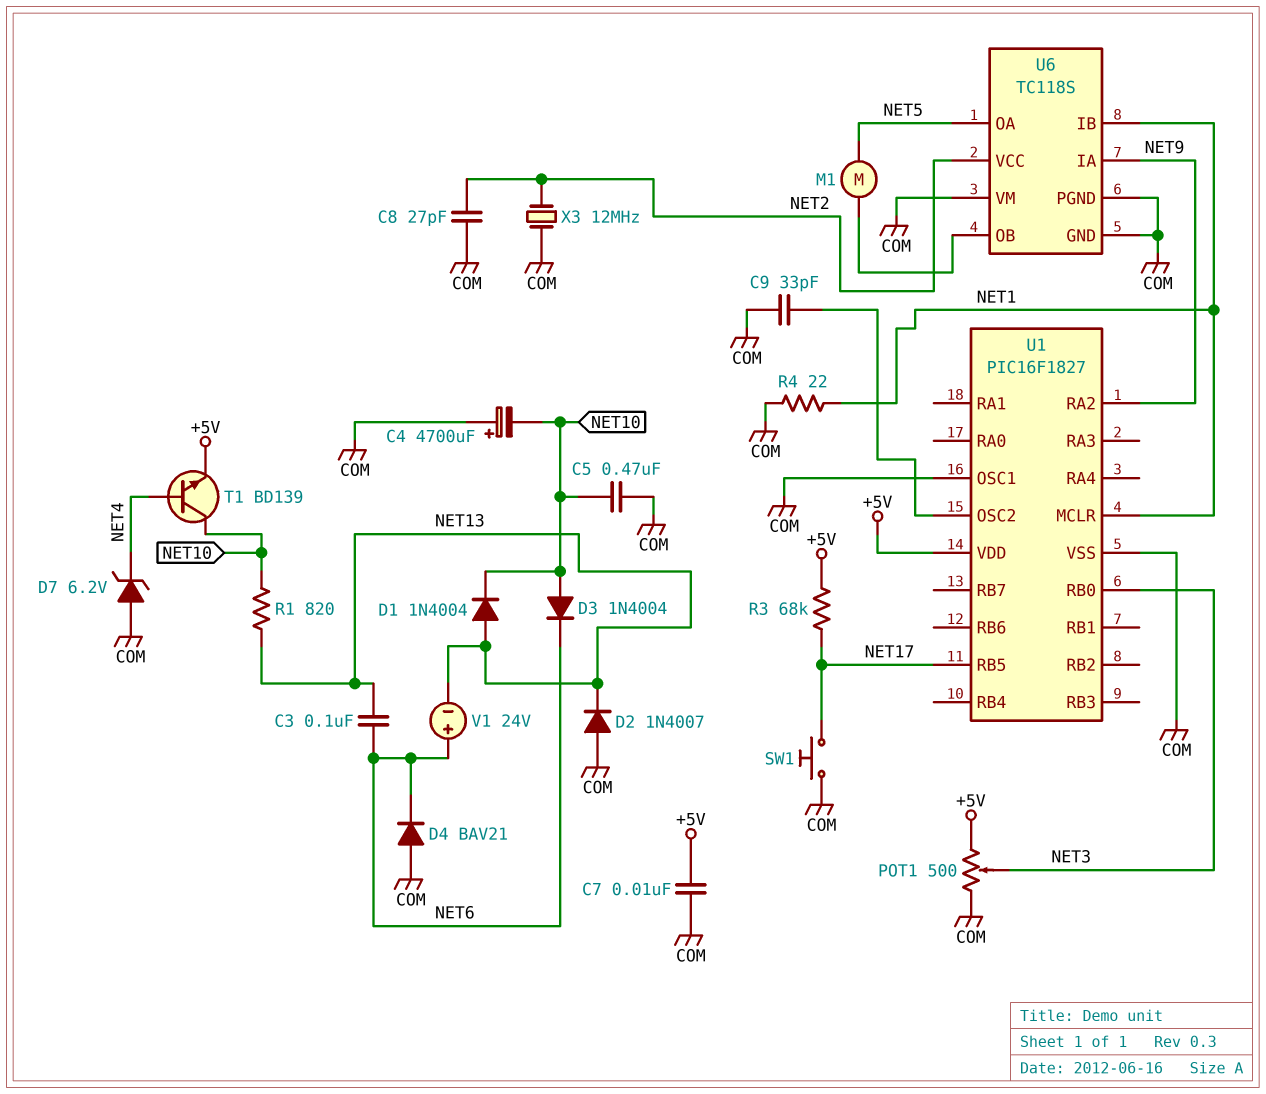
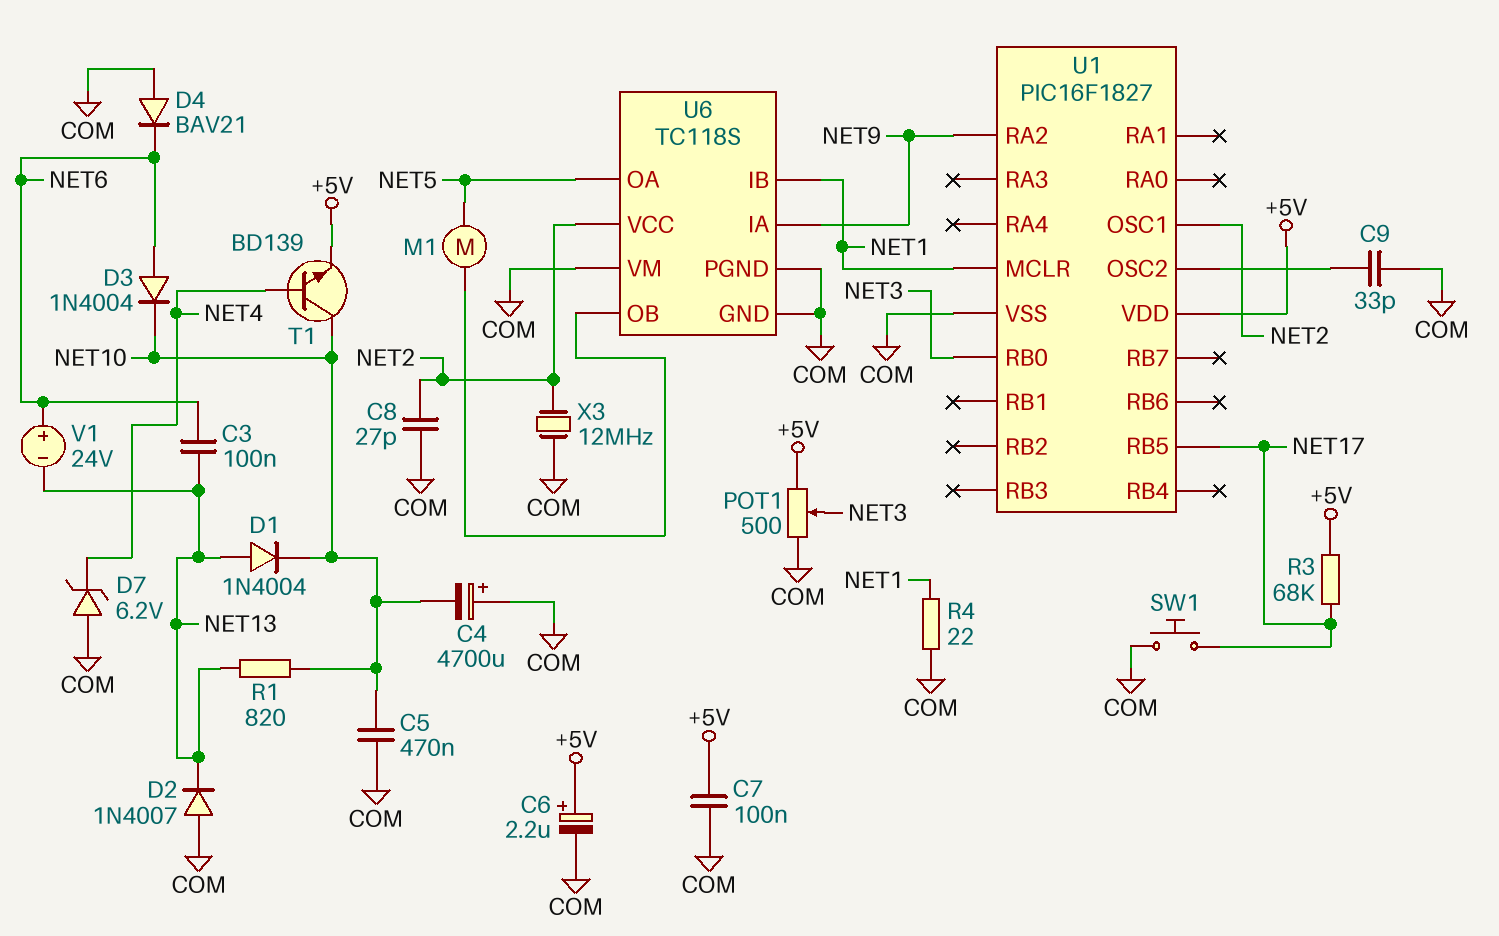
C6: none -> 2.2uF (plus +5V, minus COM)
C7: 10nF (+5V, COM) -> 100nF (+5V, COM)
D3: diode 1N4004 (A NET10, K NET6) -> diode 1N4004 (A NET6, K NET10)
U1 pin OSC1: COM -> NET2

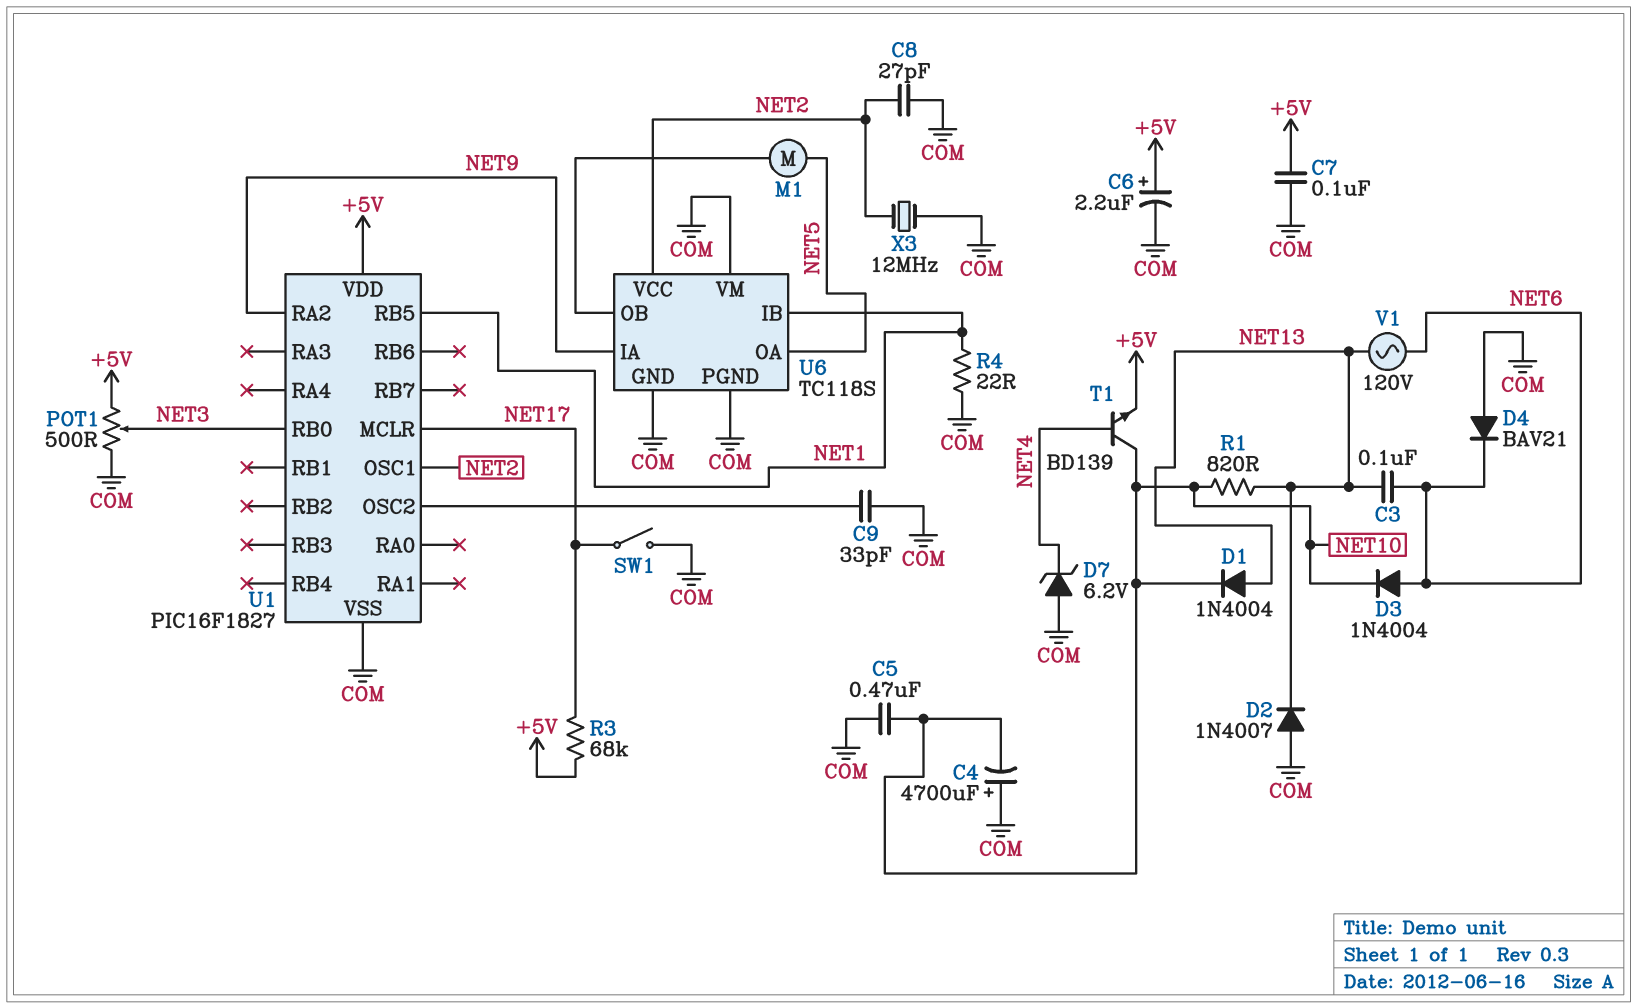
SW1: button (COM, NET17) -> switch (COM, NET17)
U1 pin MCLR: NET1 -> NET17
U1 pin RB5: NET17 -> NET1
V1: 24V (plus NET6, minus NET13) -> AC 120V (NET6, NET13)

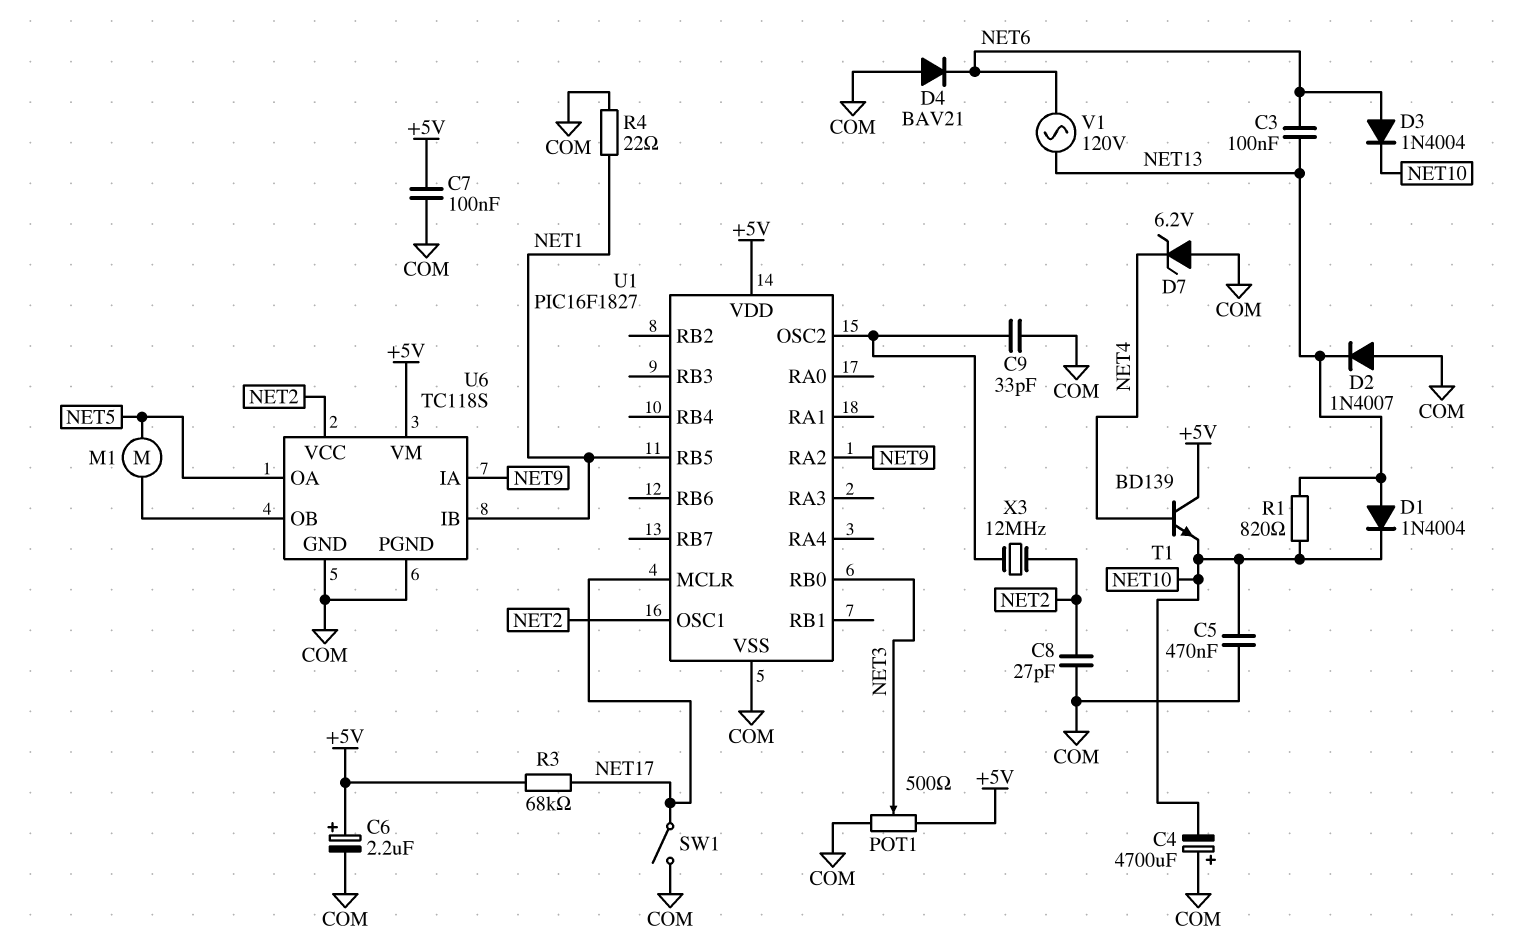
T1: NPN BD139 (B NET4, C NET10, E +5V) -> NPN BD139 (B NET4, C +5V, E NET10)
U6 pin VM: COM -> +5V
X3: 12MHz (COM, NET2) -> 12MHz (NET2, U1/OSC2)

